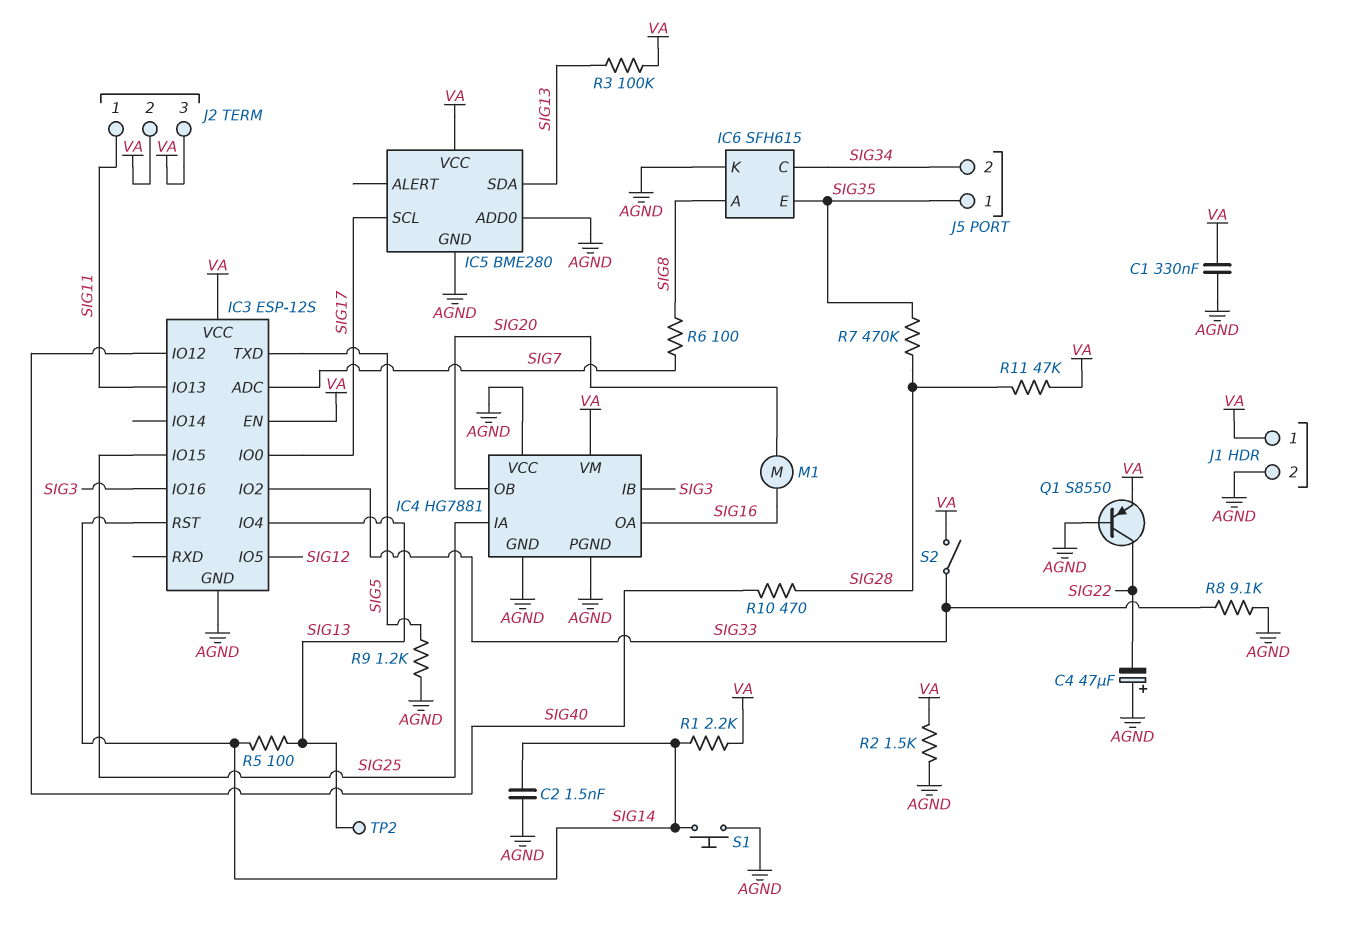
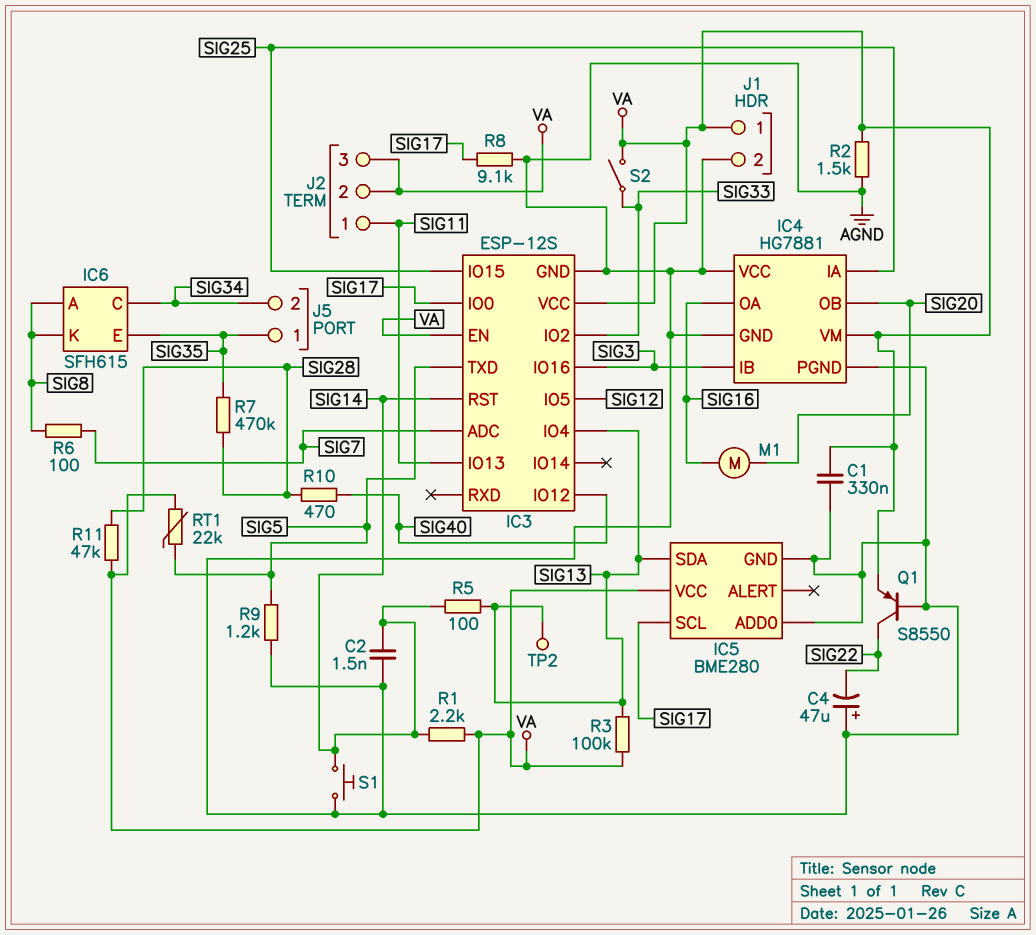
IC6 pin K: AGND -> SIG8
R8: 9.1k (AGND, SIG33) -> 9.1k (AGND, SIG17)
RT1: none -> 22k (SIG5, VA)

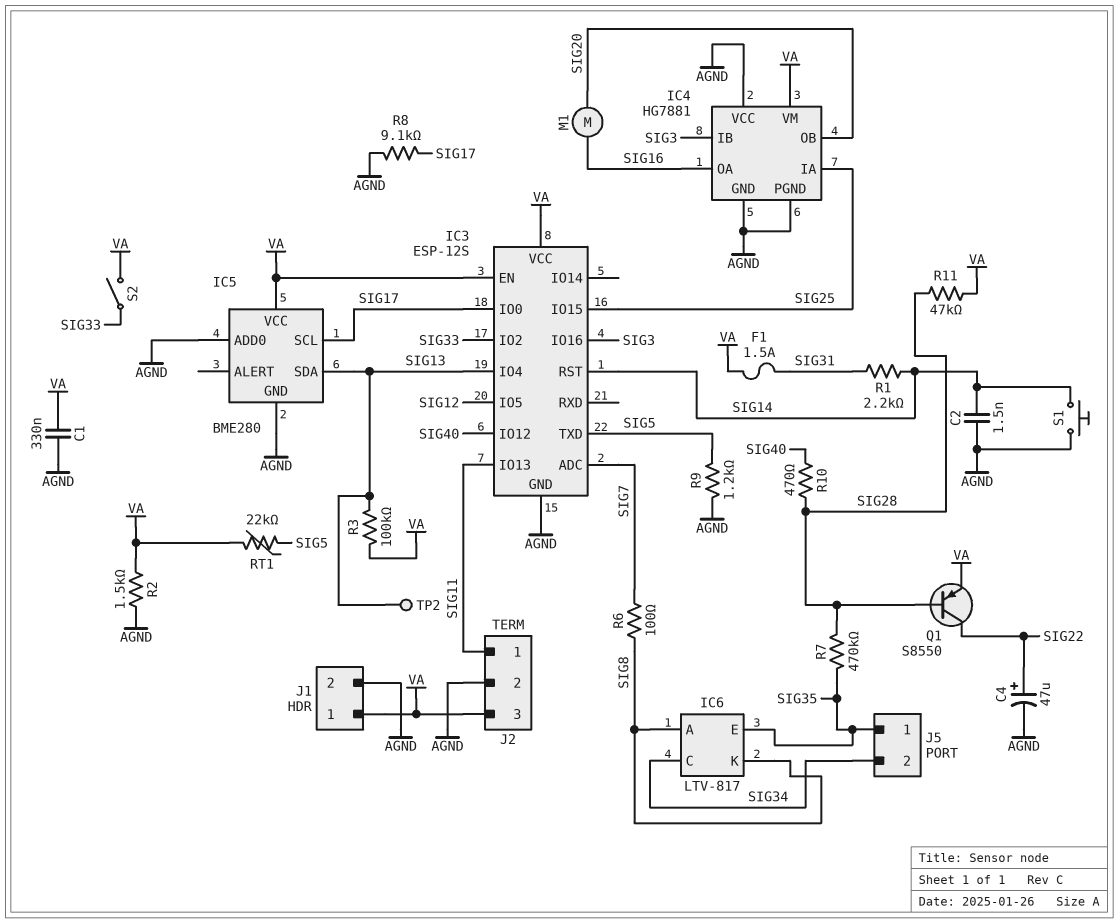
C4: 47uF (plus AGND, minus SIG22) -> 47uF (plus SIG22, minus AGND)
F1: none -> 1.5A (SIG31, VA)
IC6: SFH615 -> LTV-817
J2 pin 2: VA -> AGND
Q1: PNP S8550 (B AGND, C SIG22, E VA) -> PNP S8550 (B SIG28, C SIG22, E VA)
R1: 2.2k (SIG14, VA) -> 2.2k (SIG14, SIG31)
R5: 100 (SIG13, SIG14) -> none

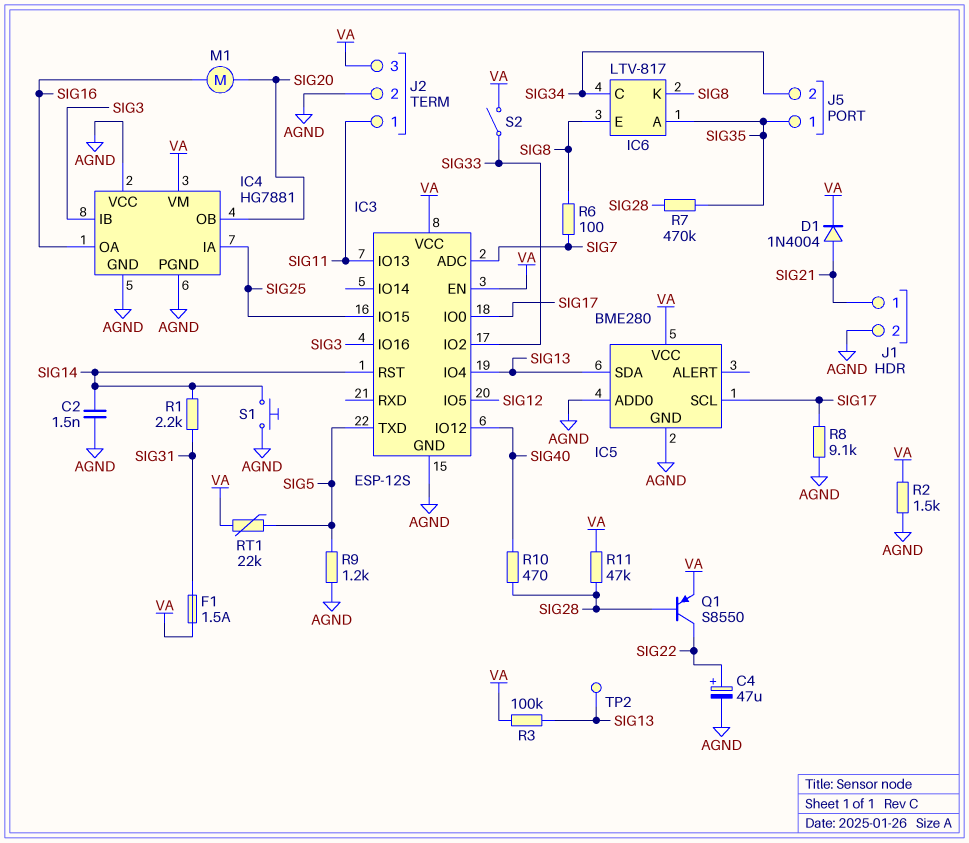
C1: 330nF (AGND, VA) -> none
D1: none -> diode 1N4004 (A SIG21, K VA)
IC6 pin A: SIG8 -> SIG35
IC6 pin E: SIG35 -> SIG8
J1 pin 1: VA -> SIG21

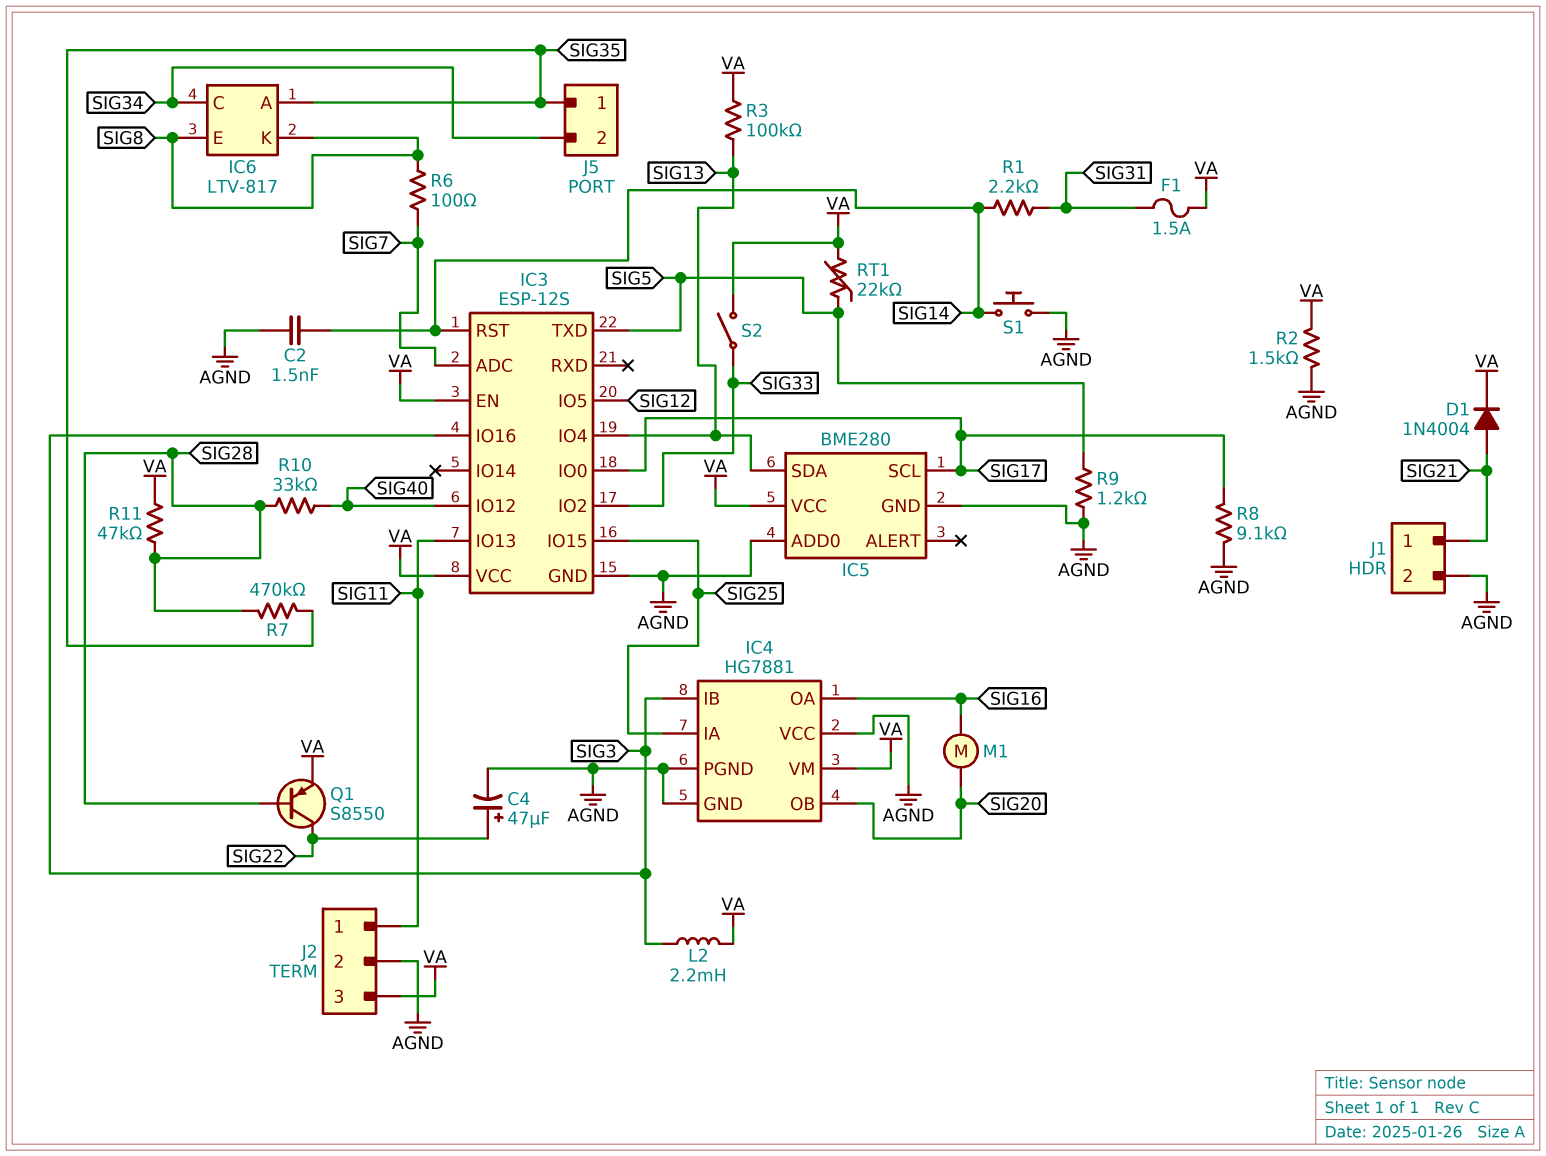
L2: none -> 2.2mH (SIG3, VA)
R10: 470 (SIG28, SIG40) -> 33k (SIG28, SIG40)
TP2: test point (SIG13) -> none

